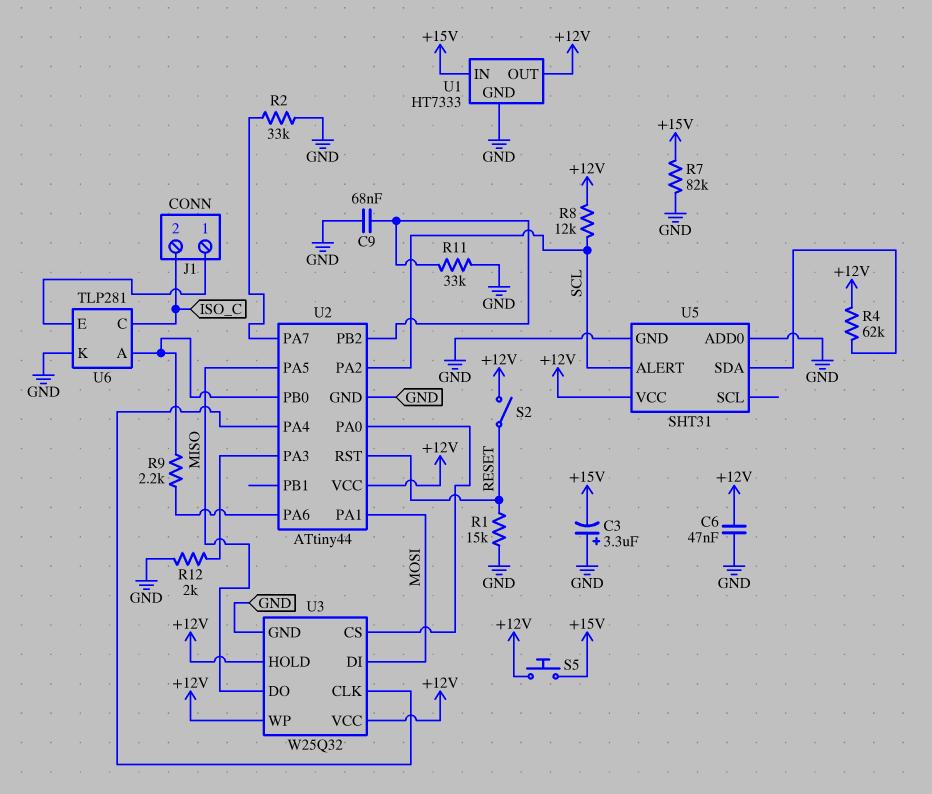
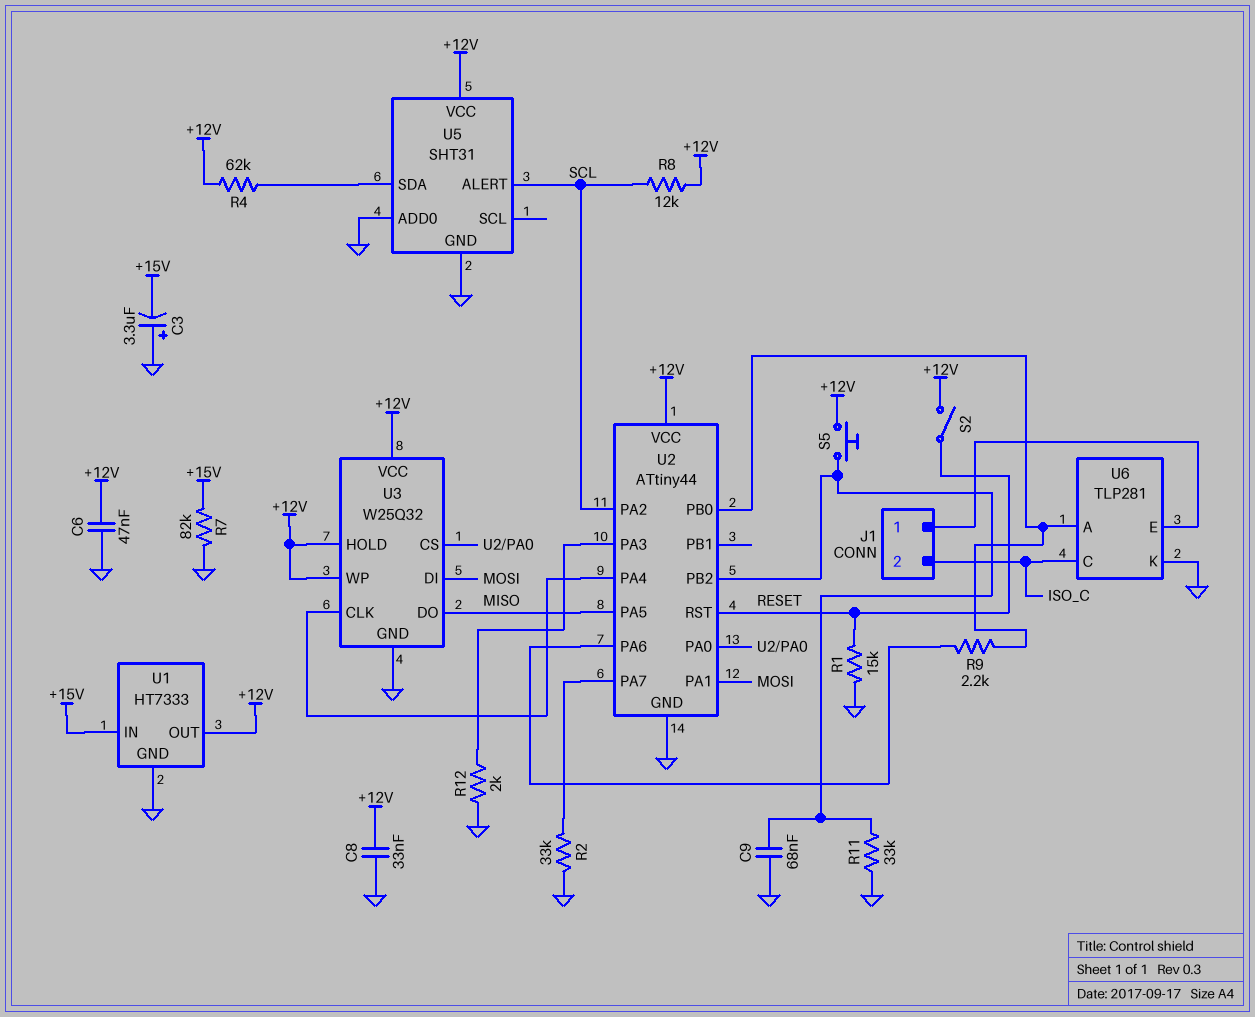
C8: none -> 33nF (+12V, GND)
S5: button (+12V, +15V) -> button (+12V, U2/PB2)

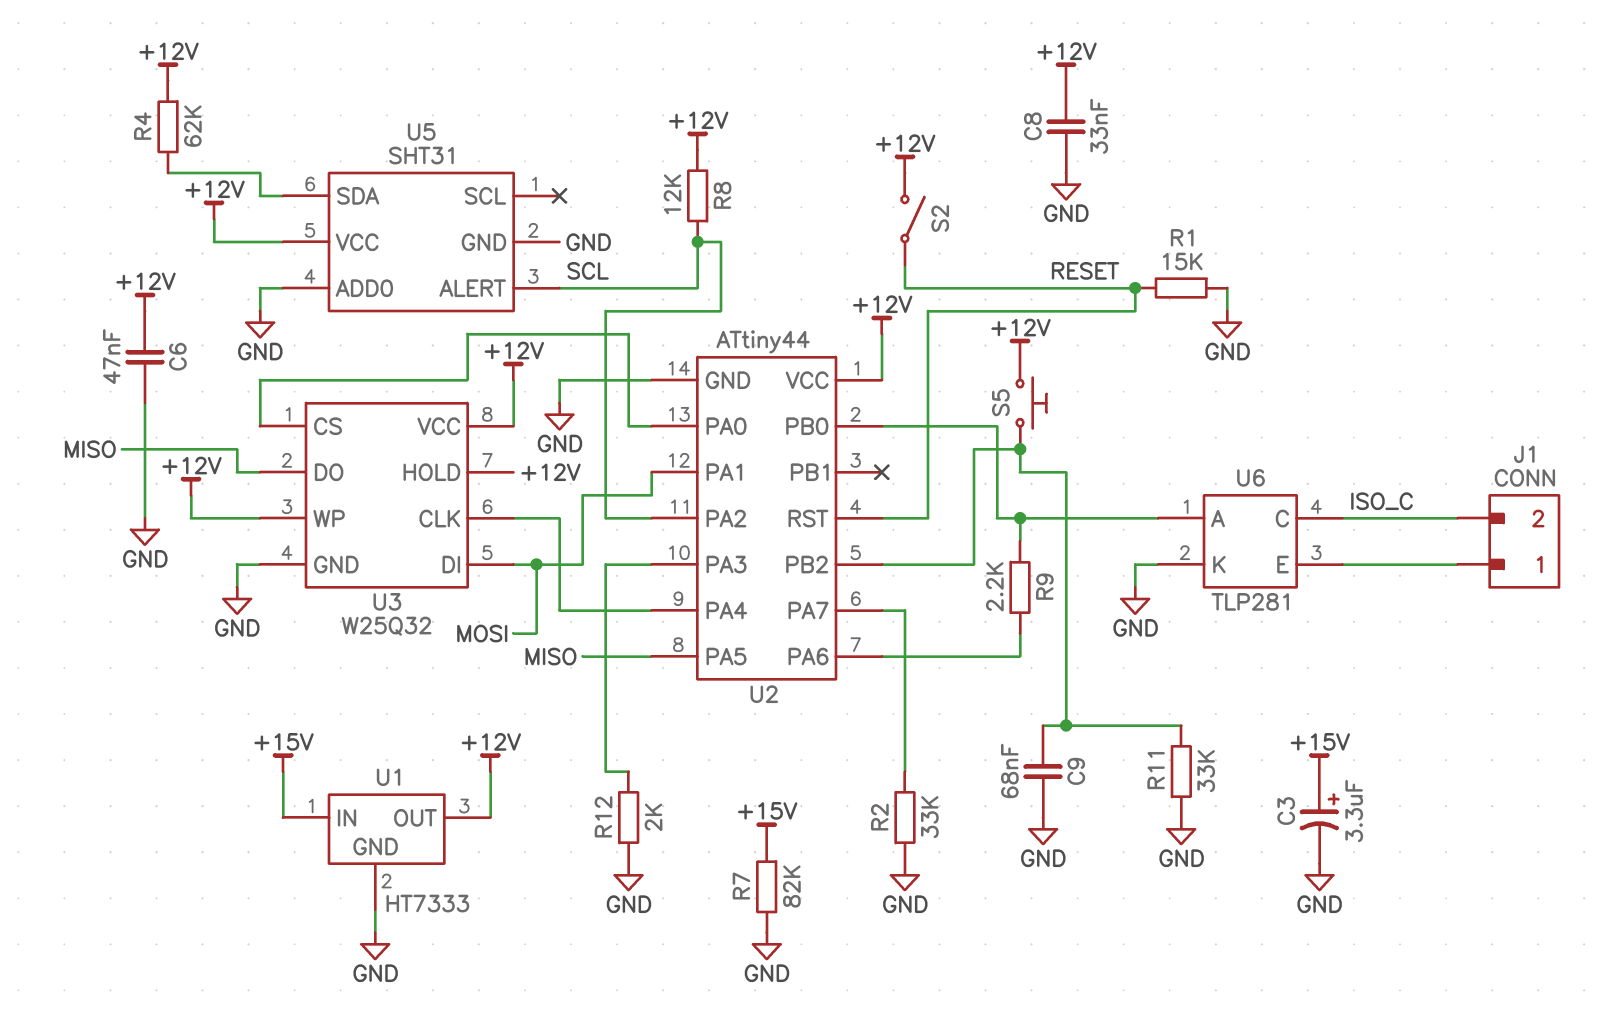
C3: 3.3uF (plus GND, minus +15V) -> 3.3uF (plus +15V, minus GND)

